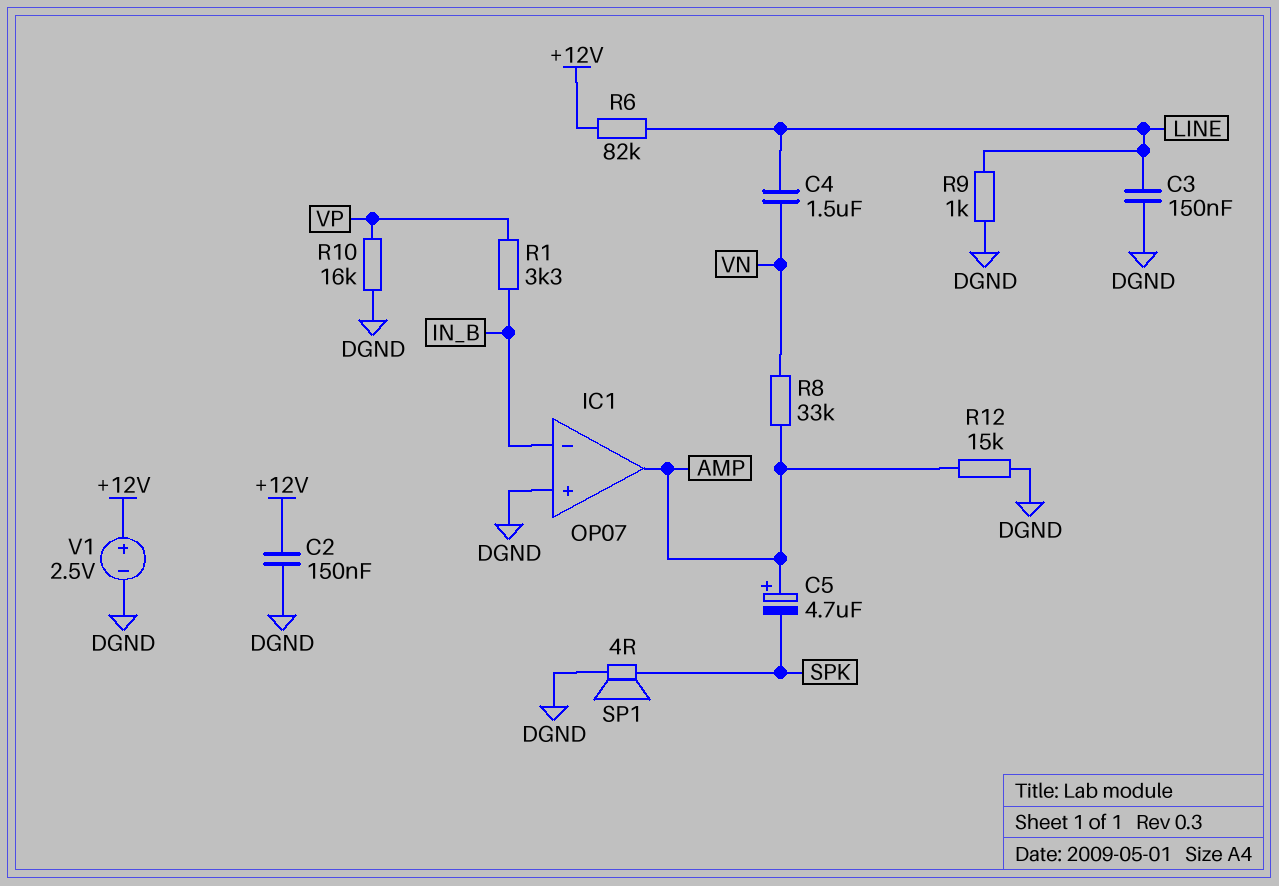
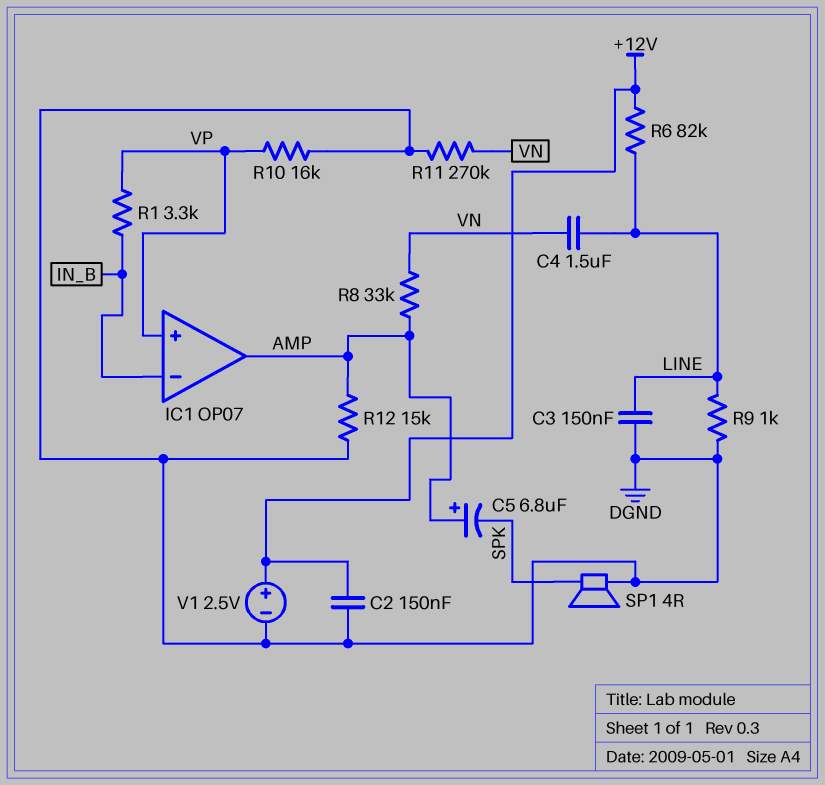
C5: 4.7uF (plus AMP, minus SPK) -> 6.8uF (plus AMP, minus SPK)
IC1 pin in+: DGND -> VP
R11: none -> 270k (DGND, VN)

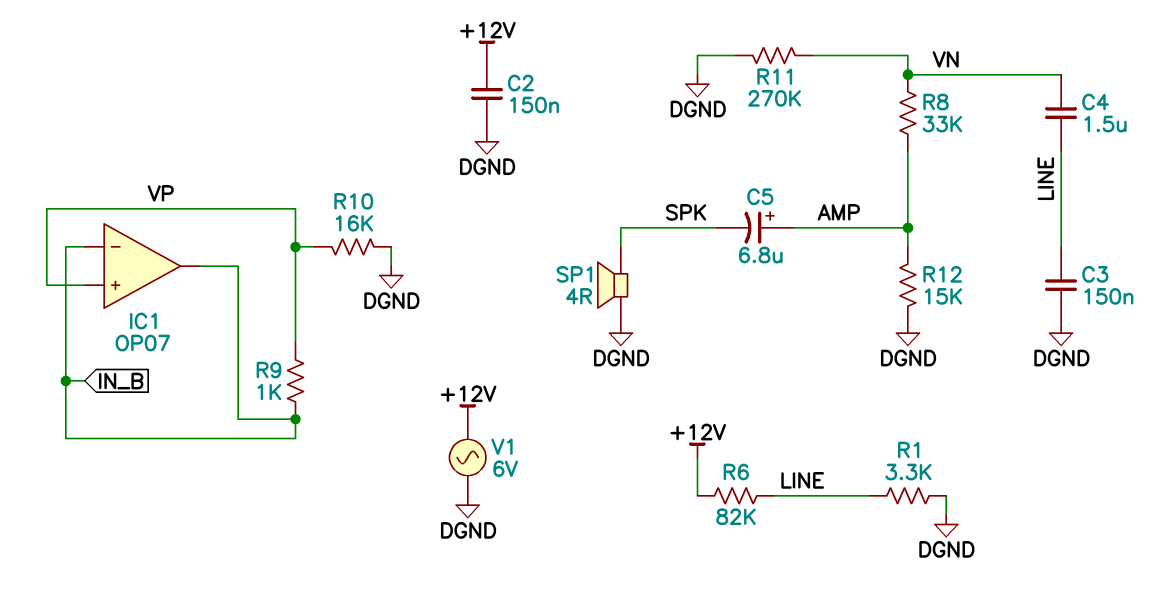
IC1 pin out: AMP -> IN_B
R1: 3.3k (IN_B, VP) -> 3.3k (DGND, LINE)
R9: 1k (DGND, LINE) -> 1k (IN_B, VP)
V1: 2.5V (plus +12V, minus DGND) -> AC 6V (+12V, DGND)

